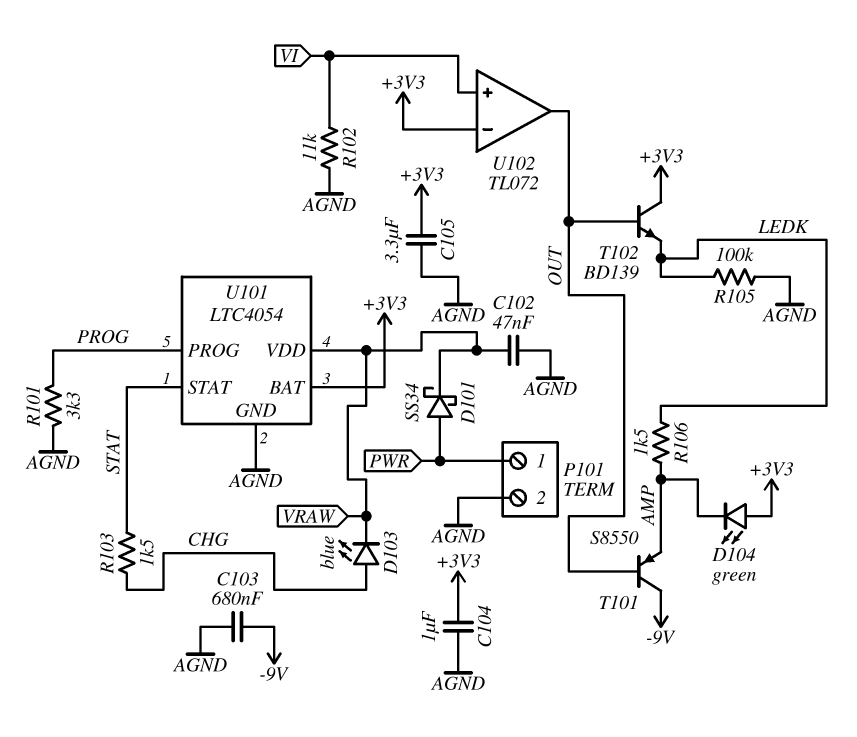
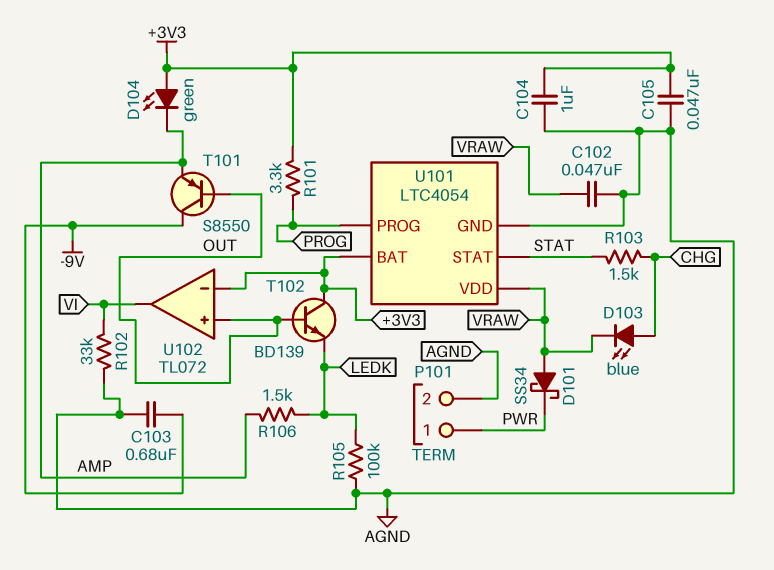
C105: 3.3uF (+3V3, AGND) -> 47nF (+3V3, AGND)
D101: schottky SS34 (A PWR, K VRAW) -> schottky SS34 (A VRAW, K PWR)
R101: 3.3k (AGND, PROG) -> 3.3k (+3V3, PROG)
R102: 11k (AGND, VI) -> 33k (AGND, VI)
U102 pin in+: VI -> OUT
U102 pin out: OUT -> VI

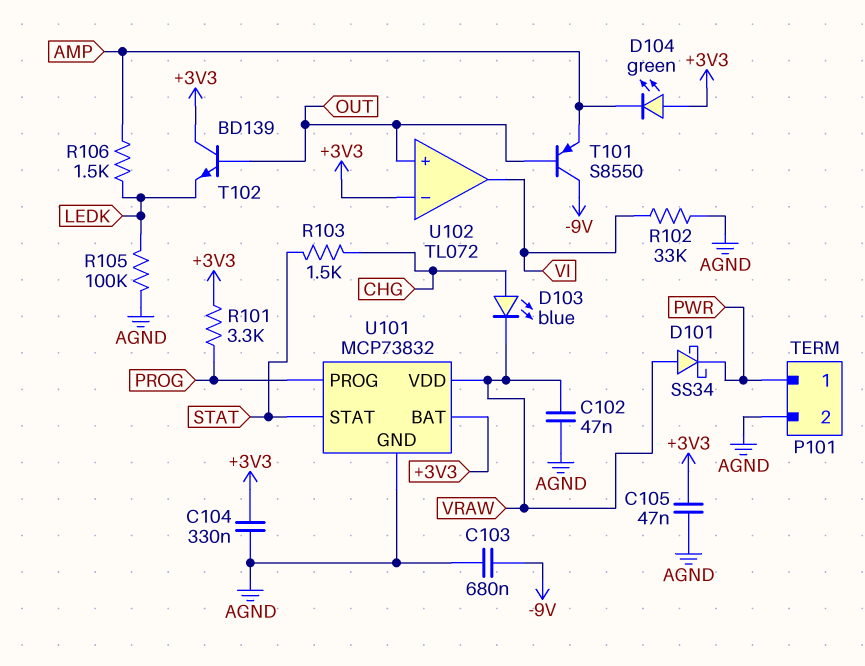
C104: 1uF (+3V3, AGND) -> 330nF (+3V3, AGND)
U101: LTC4054 -> MCP73832

